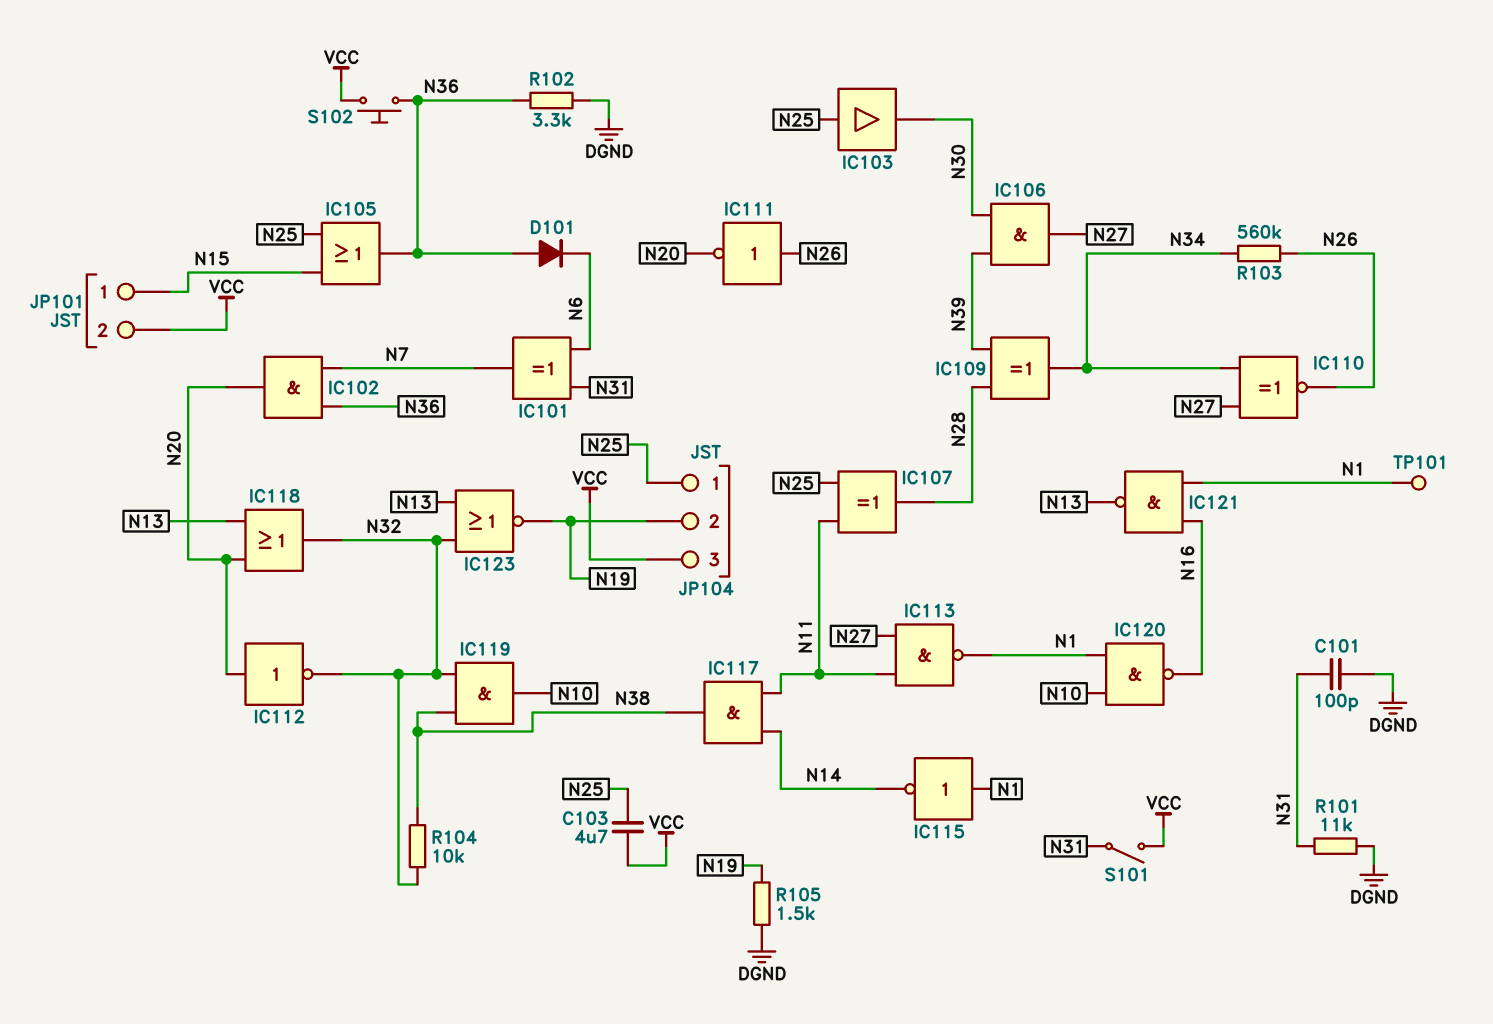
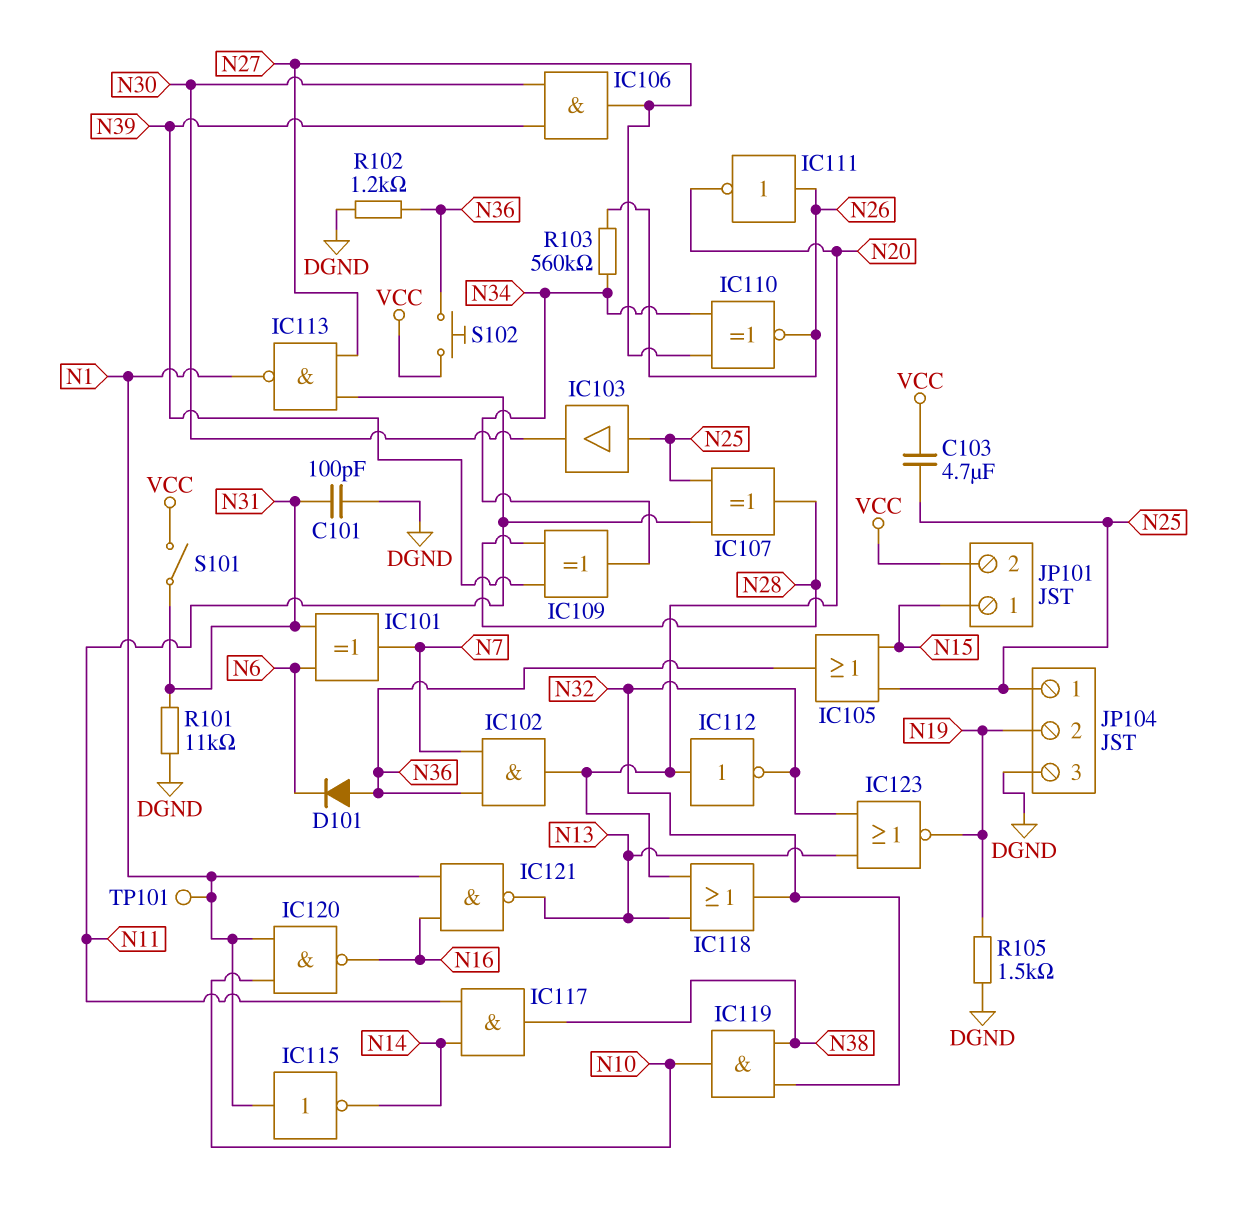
JP104 pin 3: VCC -> DGND
R102: 3.3k (DGND, N36) -> 1.2k (DGND, N36)
R104: 10k (N32, N38) -> none

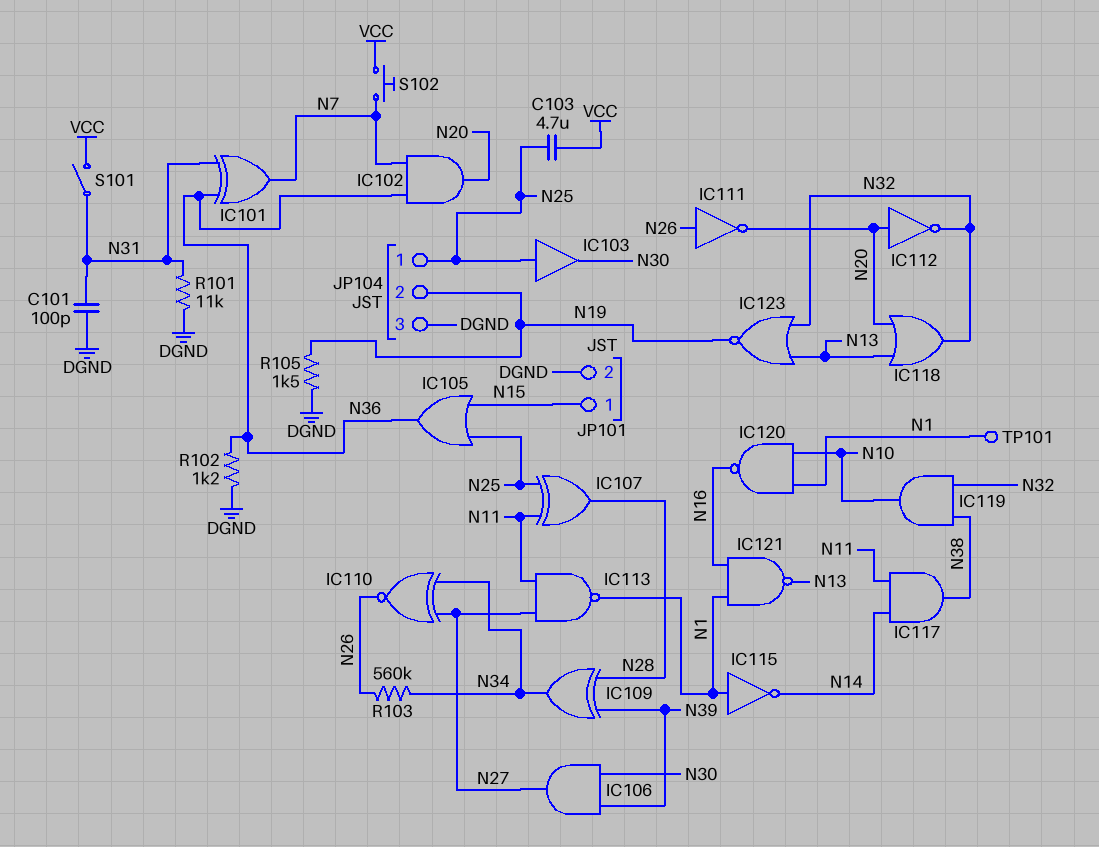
D101: diode (A N36, K N6) -> none
IC101: XOR (in N6, in N31, out N7) -> XOR (in N31, in N36, out N7)
JP101 pin 2: VCC -> DGND
S102: button (N36, VCC) -> button (N7, VCC)

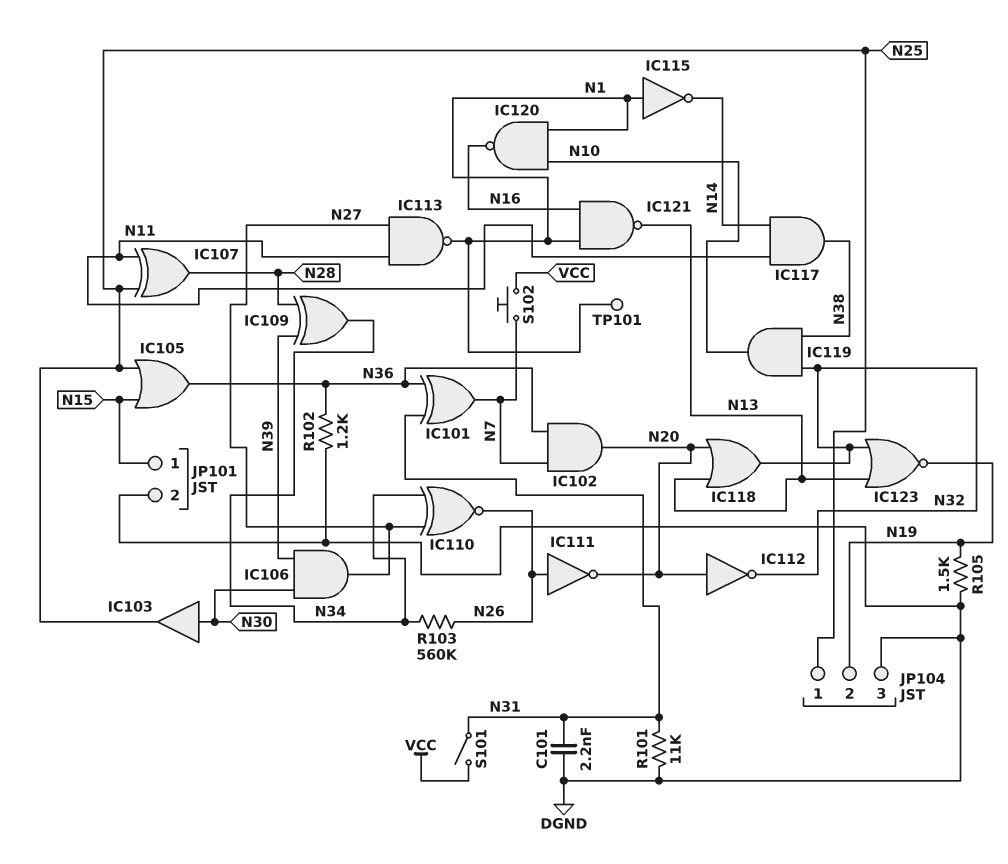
C101: 100pF (DGND, N31) -> 2.2nF (DGND, N31)
C103: 4.7uF (N25, VCC) -> none
IC103: buffer (in N25, out N30) -> buffer (in N30, out N25)

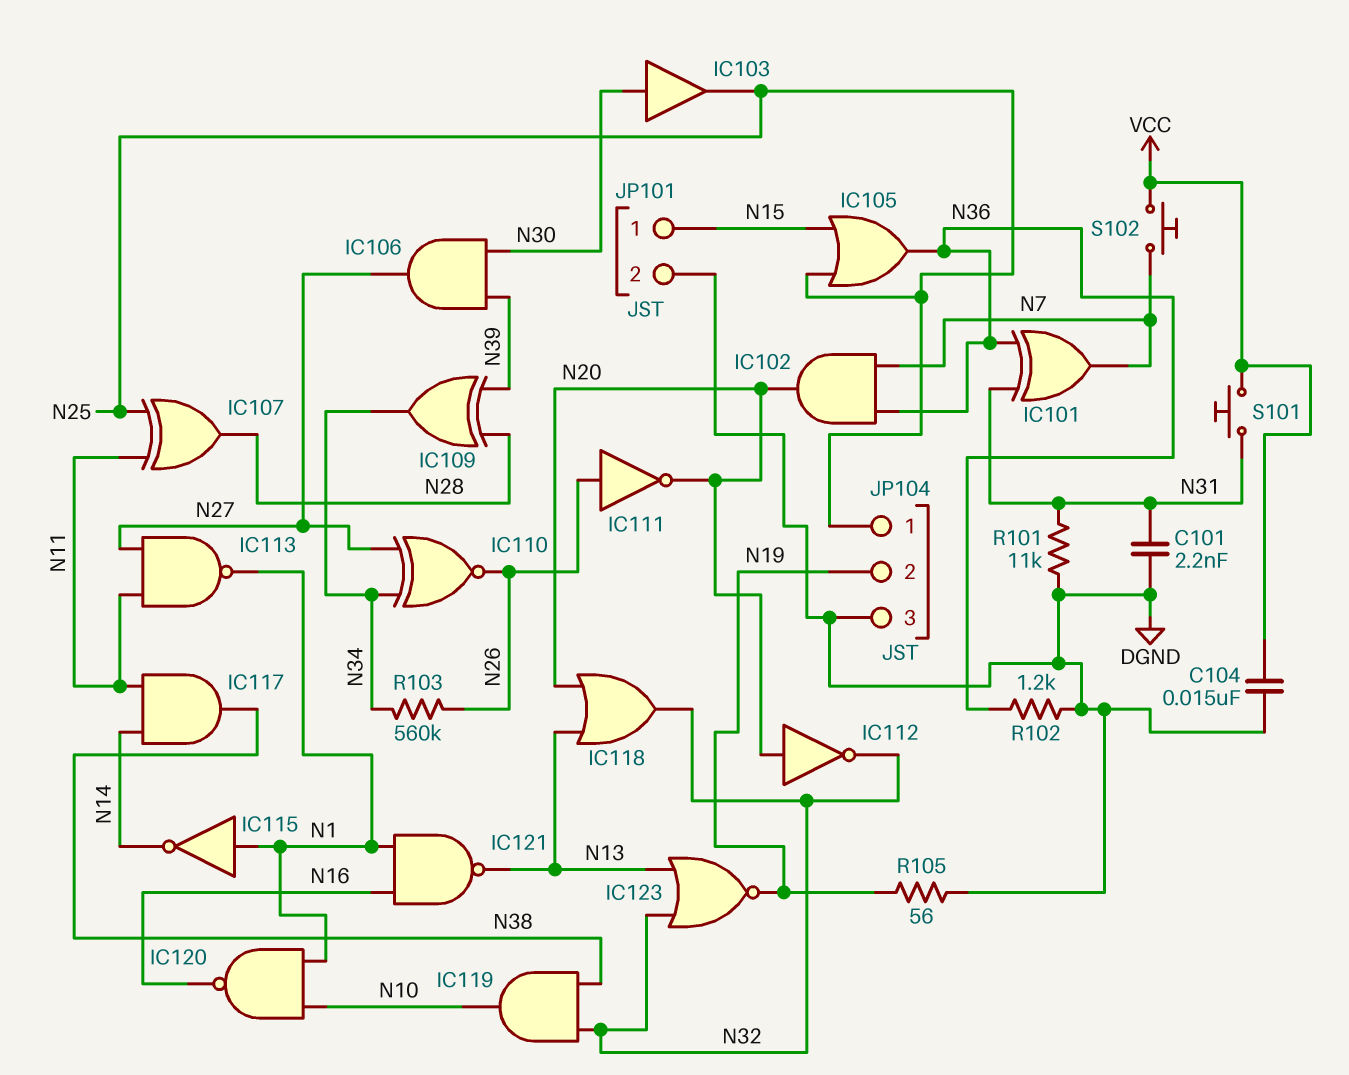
C104: none -> 15nF (DGND, VCC)
R105: 1.5k (DGND, N19) -> 56 (DGND, N19)
S101: switch (N31, VCC) -> button (N31, VCC)
TP101: test point (N1) -> none

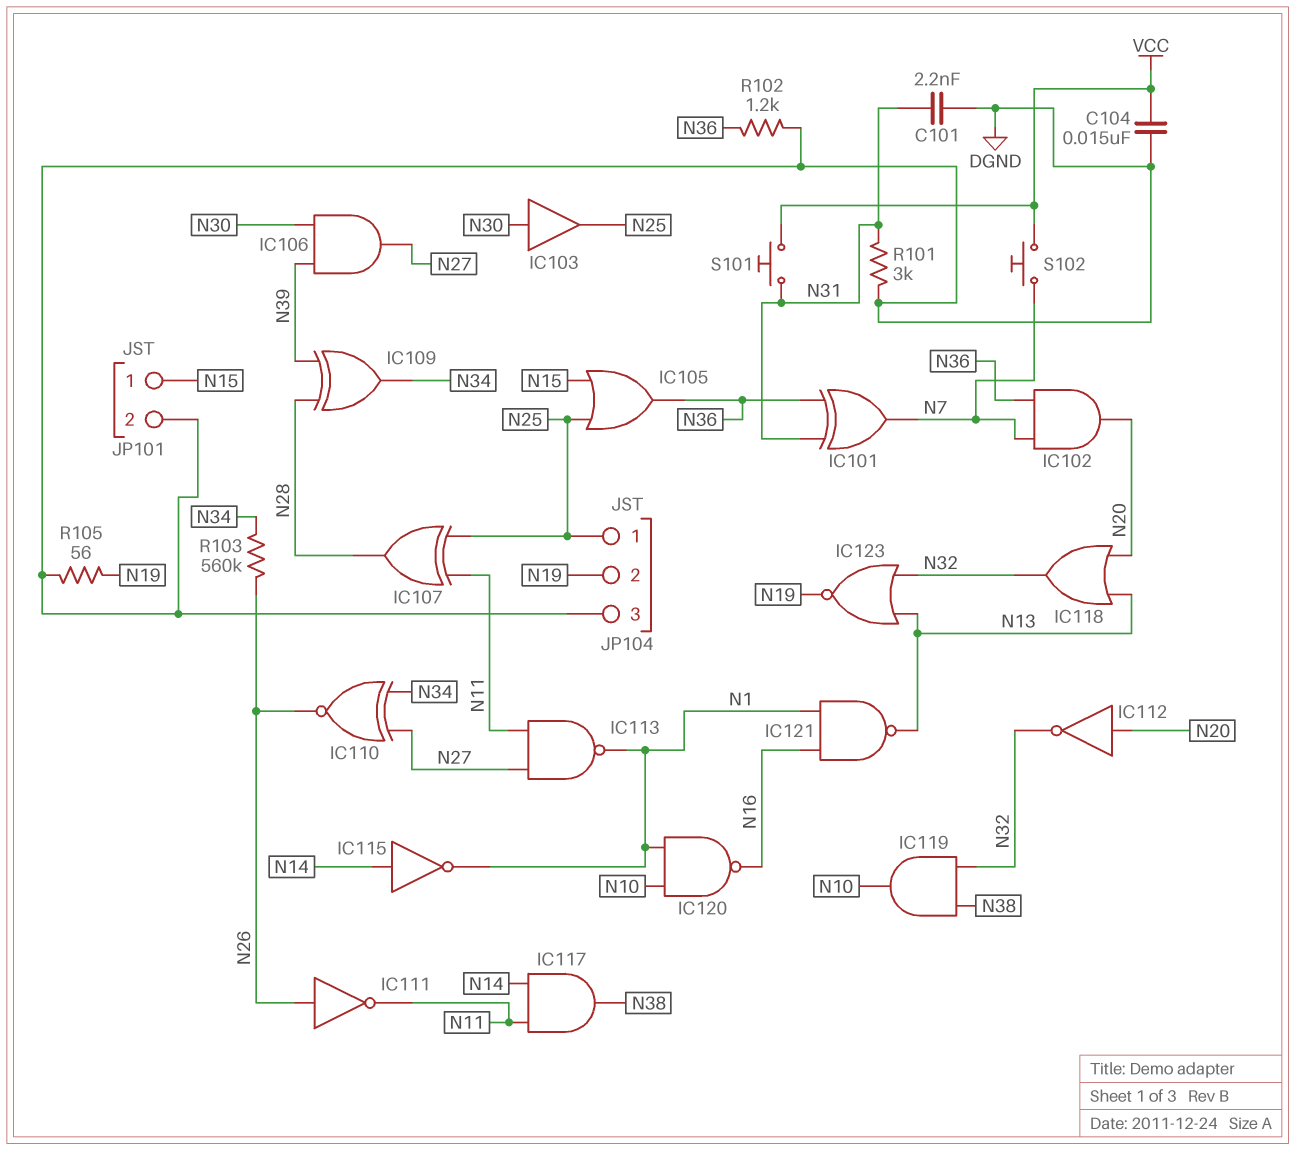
IC111: NOT (in N26, out N20) -> NOT (in N26, out N11)
IC115: NOT (in N1, out N14) -> NOT (in N14, out N1)
R101: 11k (DGND, N31) -> 3k (DGND, N31)

